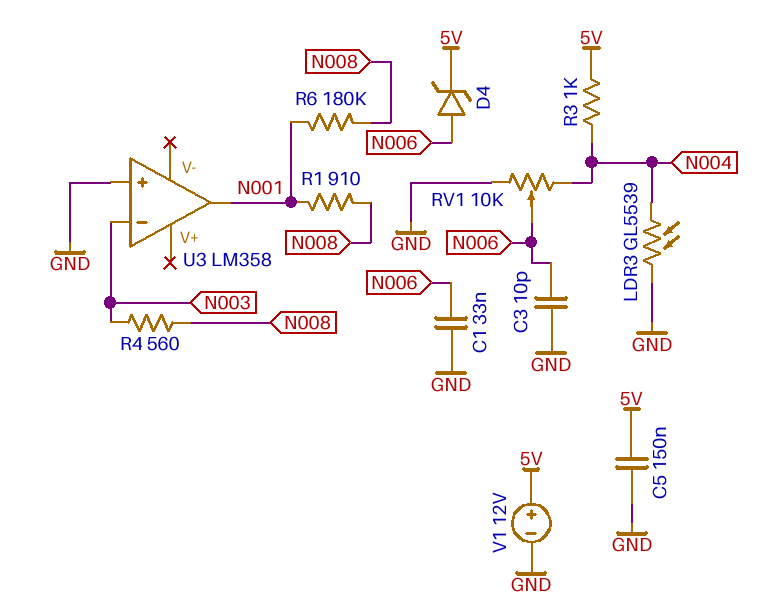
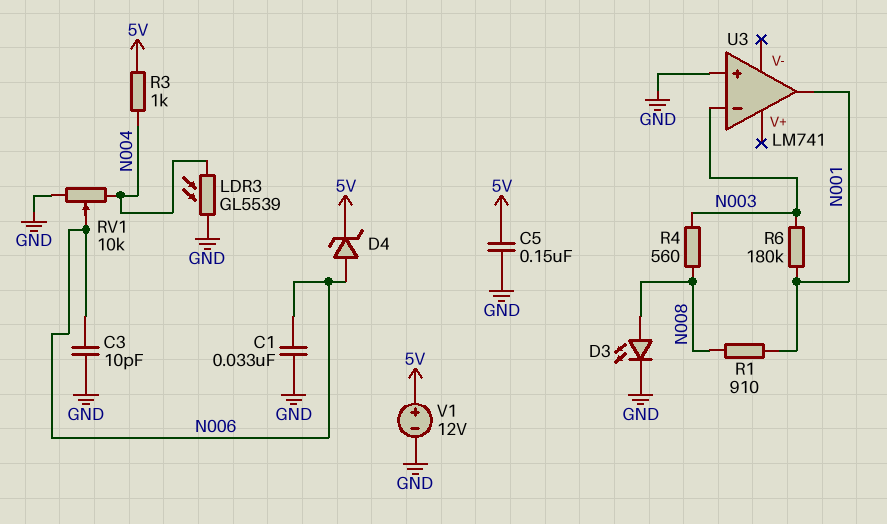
D3: none -> LED (A N008, K GND)
R6: 180k (N001, N008) -> 180k (N001, N003)
U3: LM358 -> LM741

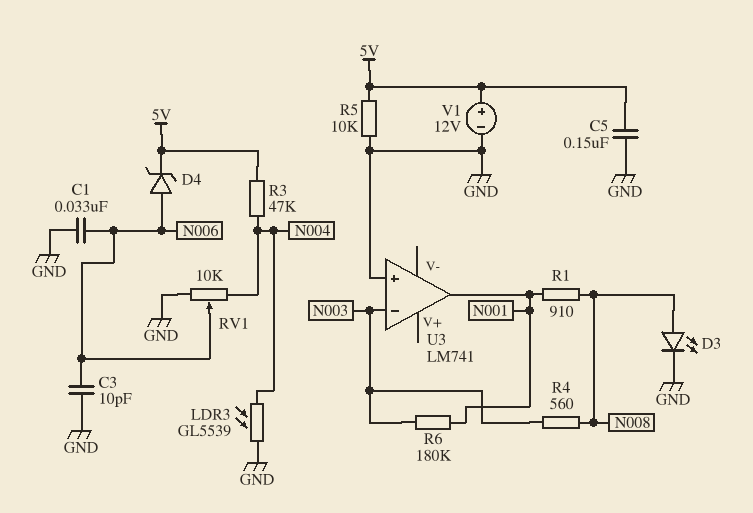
R3: 1k (5V, N004) -> 47k (5V, N004)
R5: none -> 10k (5V, GND)

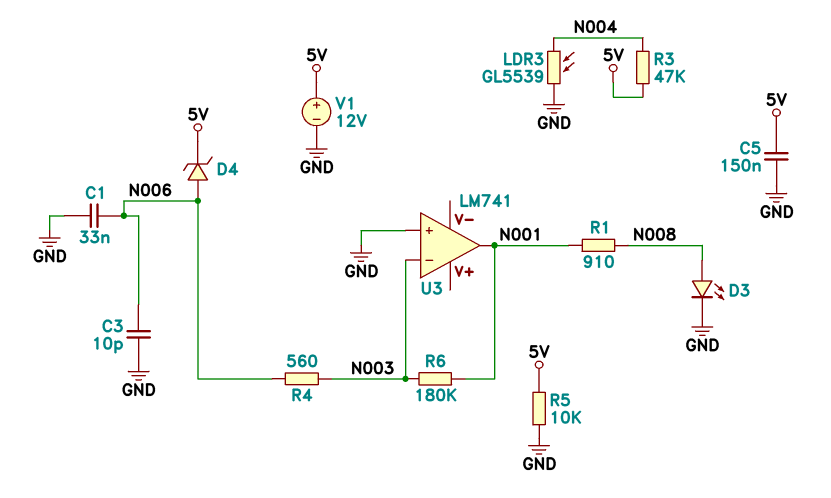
R4: 560 (N003, N008) -> 560 (N003, N006)
RV1: 10k (GND, N004, wiper N006) -> none

